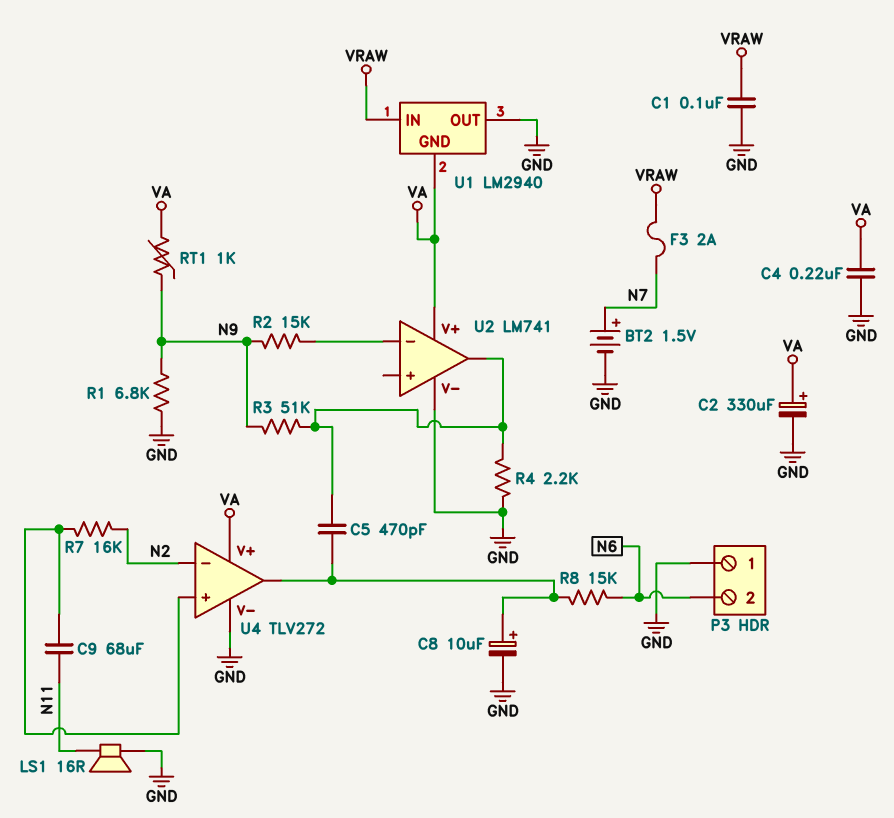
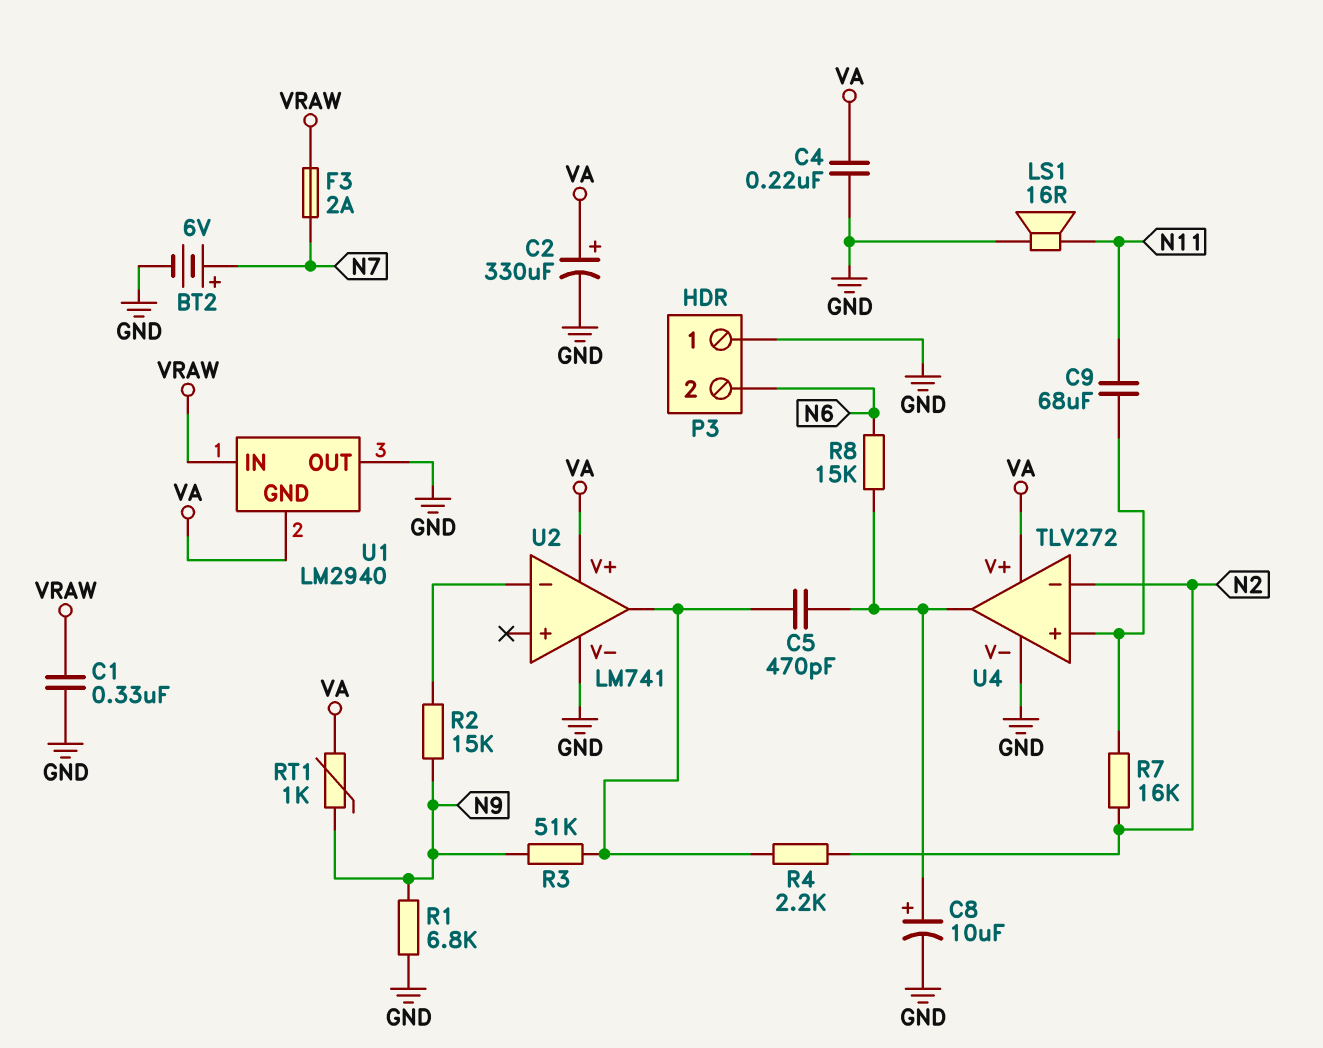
BT2: 1.5V (plus N7, minus GND) -> 6V (plus N7, minus GND)
C1: 100nF (GND, VRAW) -> 330nF (GND, VRAW)
R4: 2.2k (GND, U2/out) -> 2.2k (N2, U2/out)

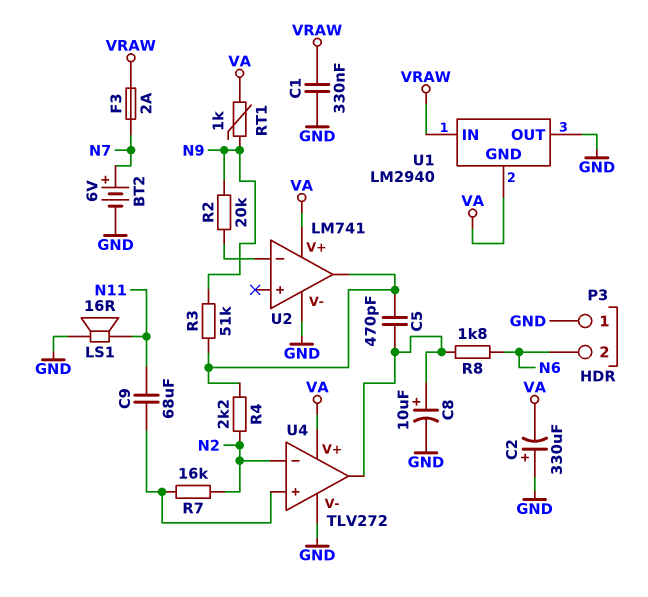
C2: 330uF (plus VA, minus GND) -> 330uF (plus GND, minus VA)
C4: 220nF (GND, VA) -> none
R1: 6.8k (GND, N9) -> none
R2: 15k (N9, U2/in-) -> 20k (N9, U2/in-)
R8: 15k (N6, U4/out) -> 1.8k (N6, U4/out)

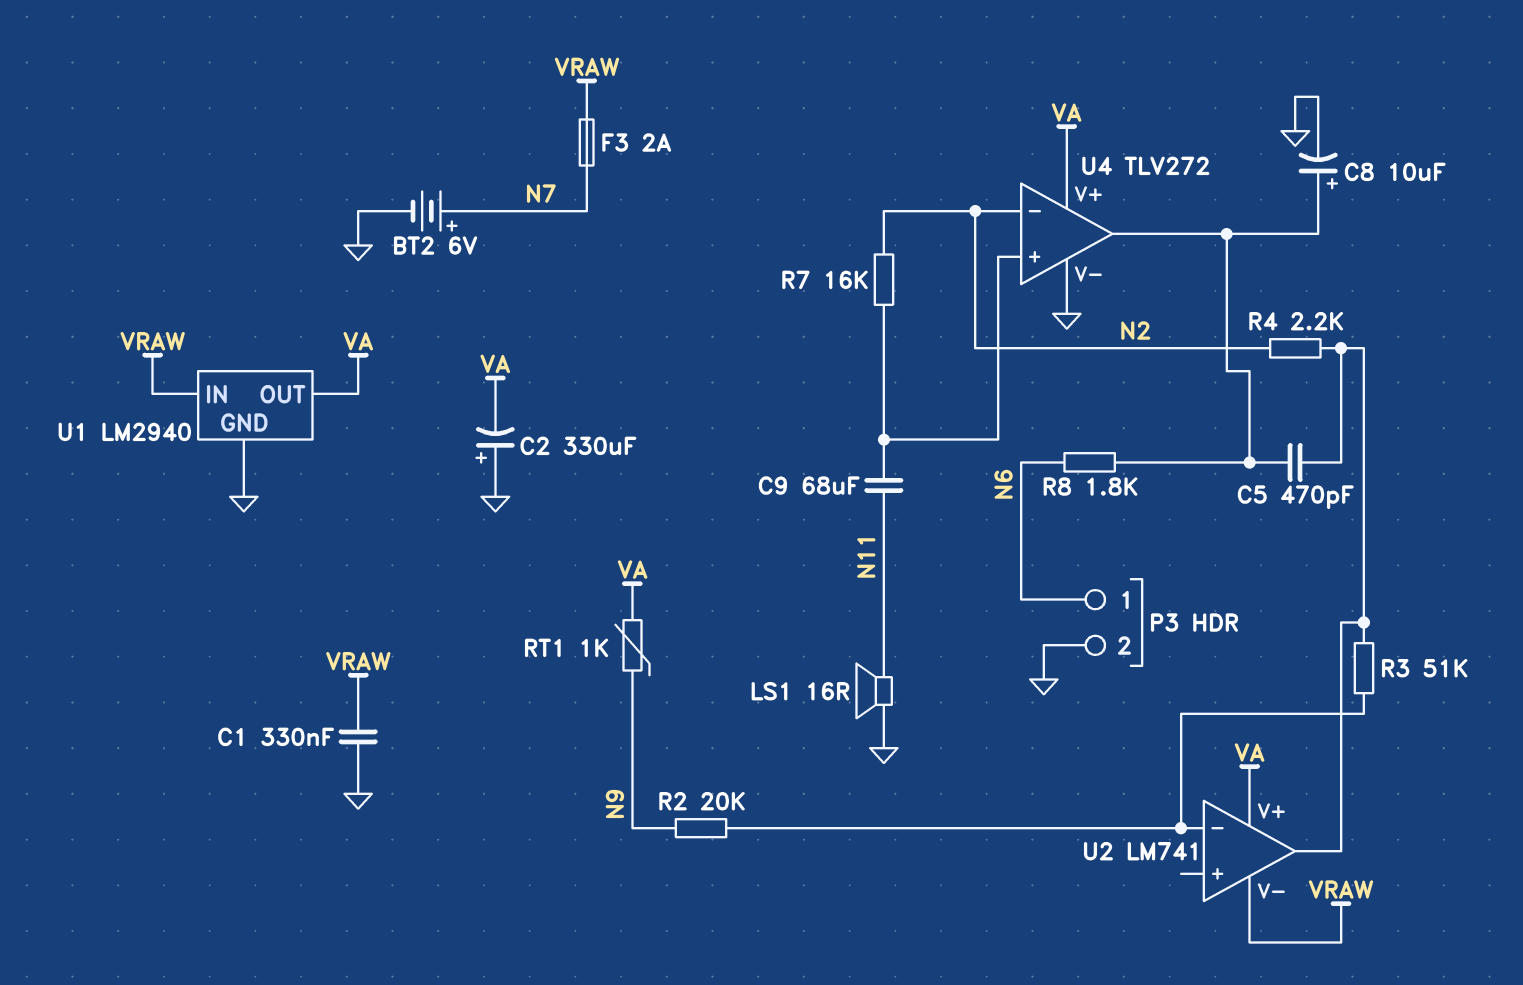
P3 pin 1: GND -> N6
P3 pin 2: N6 -> GND
R3: 51k (N9, U2/out) -> 51k (U2/in-, U2/out)
U1 pin GND: VA -> GND
U1 pin OUT: GND -> VA
U2 pin V-: GND -> VRAW

